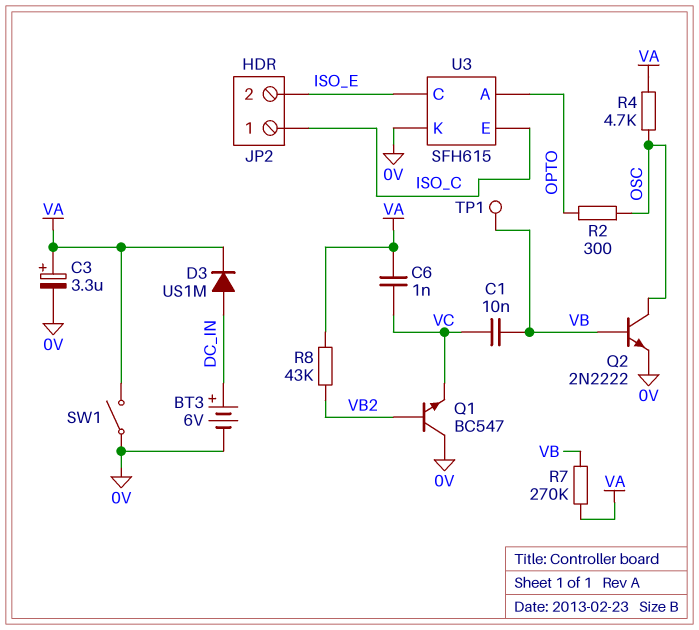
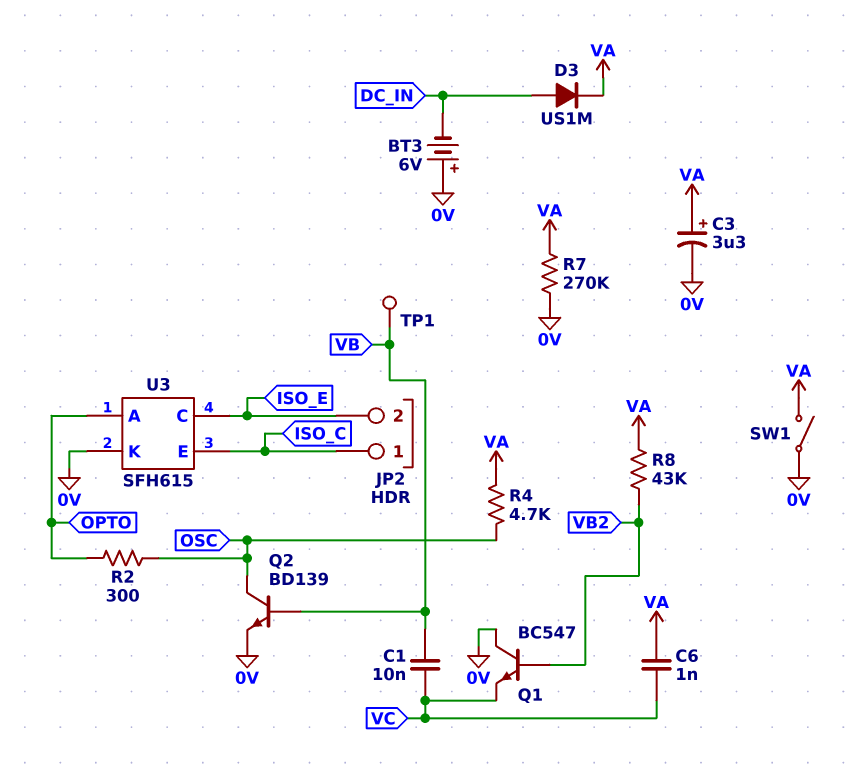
BT3: 6V (plus DC_IN, minus 0V) -> 6V (plus 0V, minus DC_IN)
Q2: NPN 2N2222 (B VB, C OSC, E 0V) -> NPN BD139 (B VB, C OSC, E 0V)
R7: 270k (VA, VB) -> 270k (0V, VA)

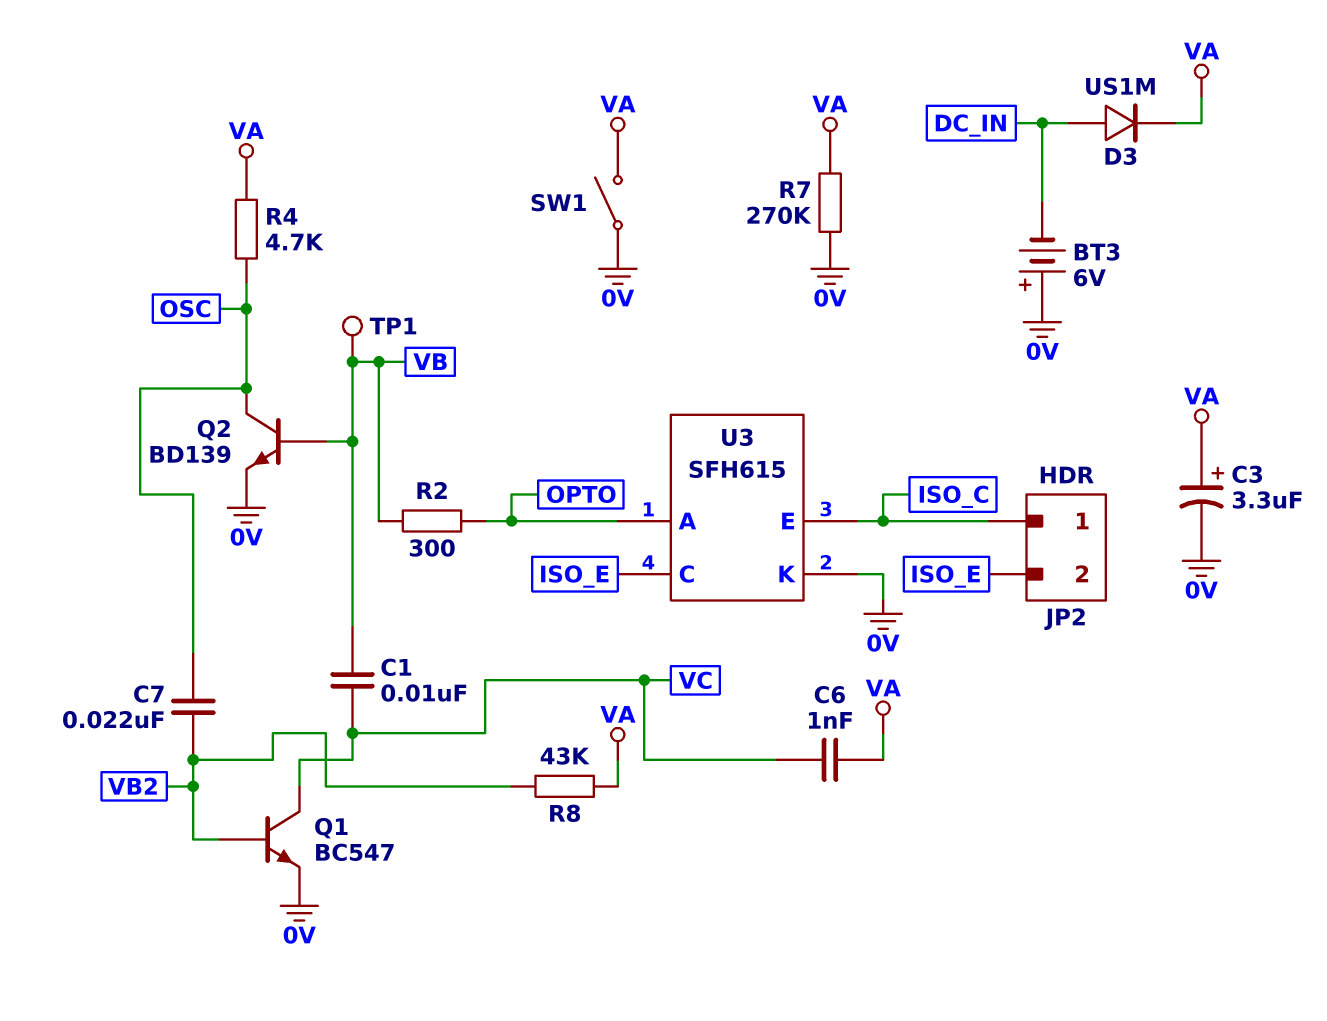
C7: none -> 22nF (OSC, VB2)
Q1: NPN BC547 (B VB2, C 0V, E VC) -> NPN BC547 (B VB2, C VC, E 0V)
R2: 300 (OPTO, OSC) -> 300 (OPTO, VB)

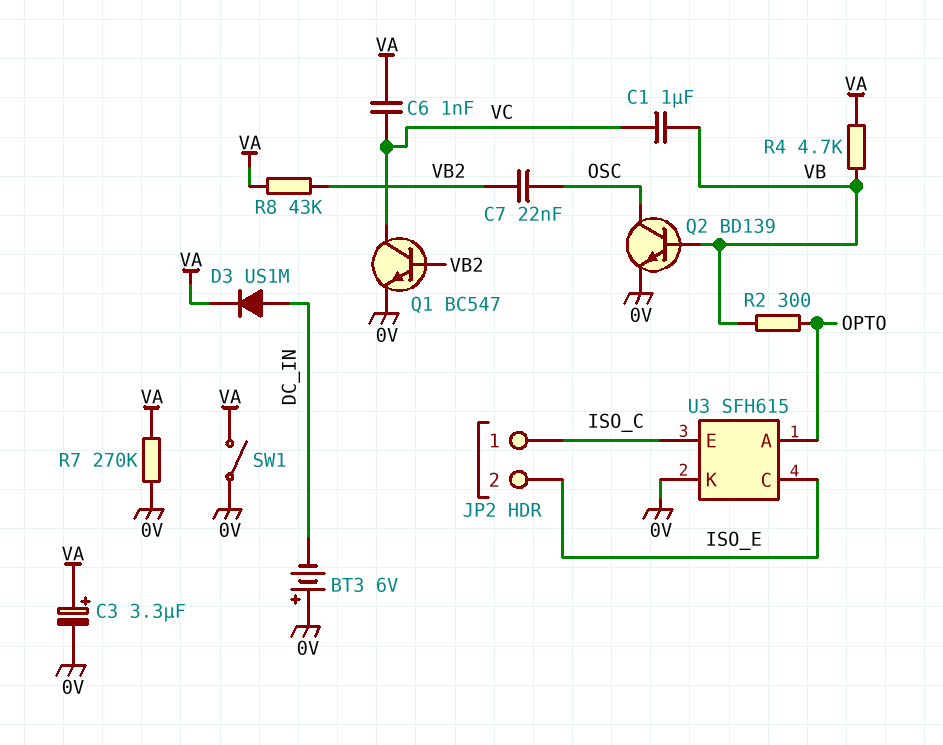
C1: 10nF (VB, VC) -> 1uF (VB, VC)
R4: 4.7k (OSC, VA) -> 4.7k (VA, VB)
TP1: test point (VB) -> none

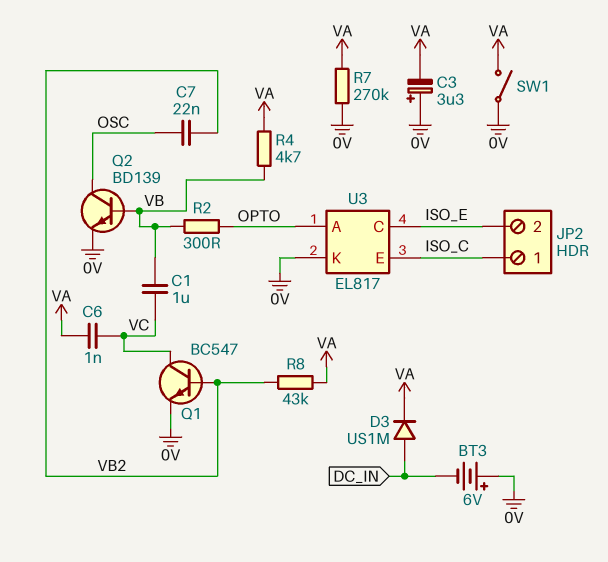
C3: 3.3uF (plus VA, minus 0V) -> 3.3uF (plus 0V, minus VA)
U3: SFH615 -> EL817

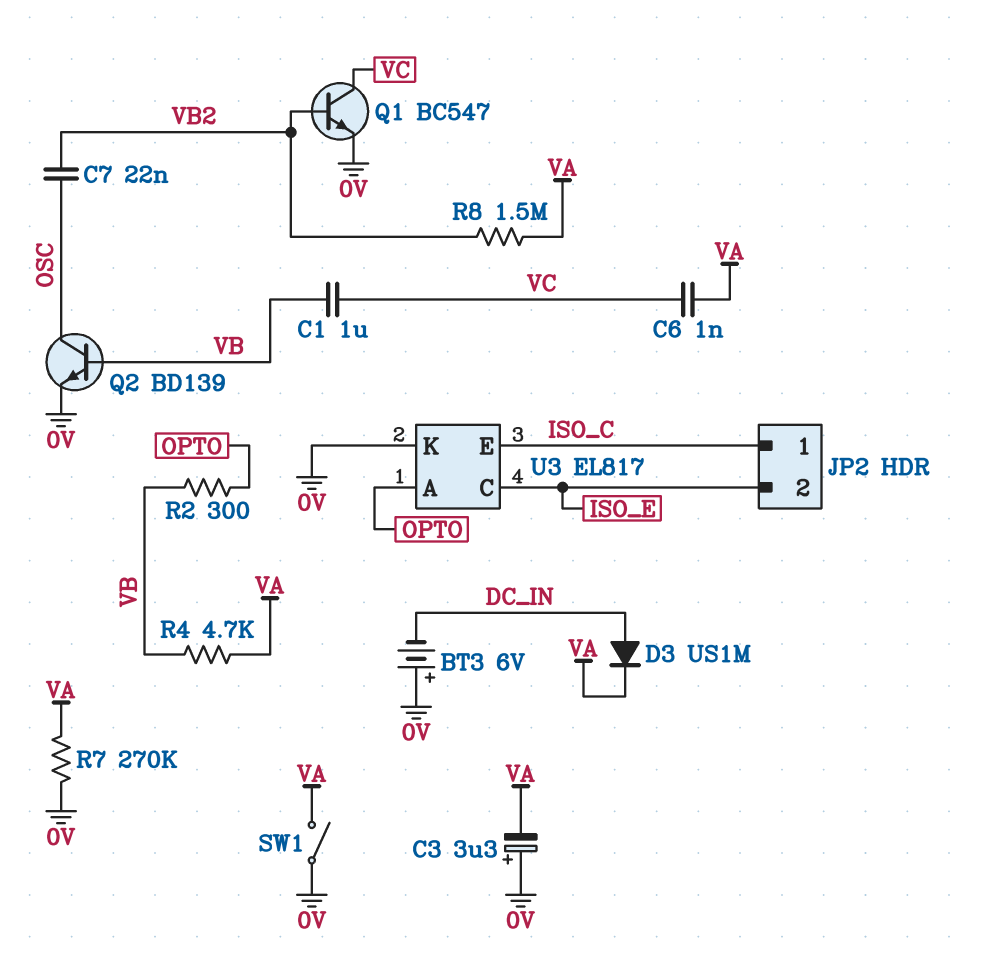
R8: 43k (VA, VB2) -> 1.5M (VA, VB2)

